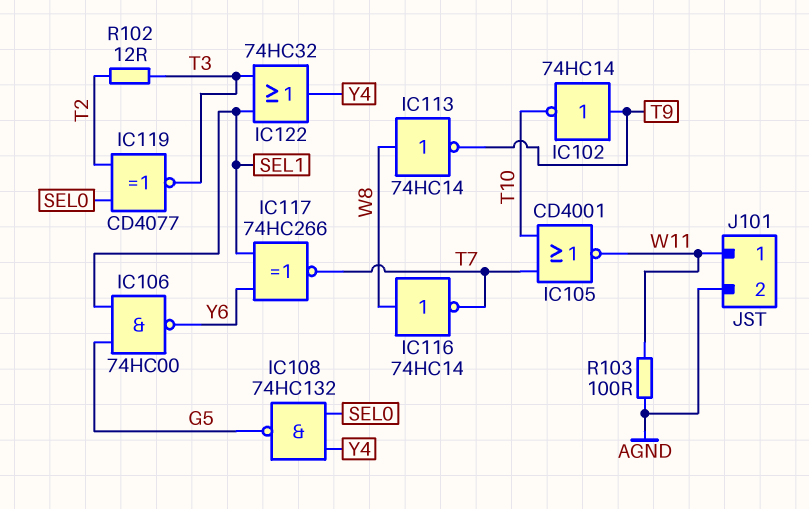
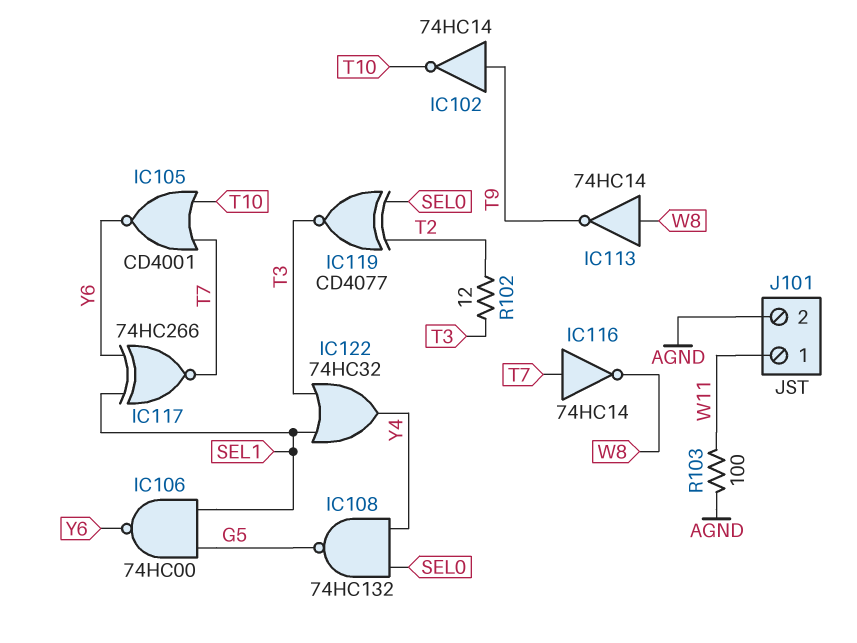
IC105: NOR CD4001 (in T7, in T10, out W11) -> NOR CD4001 (in T7, in T10, out Y6)
IC116: NOT 74HC14 (in W8, out T7) -> NOT 74HC14 (in T7, out W8)

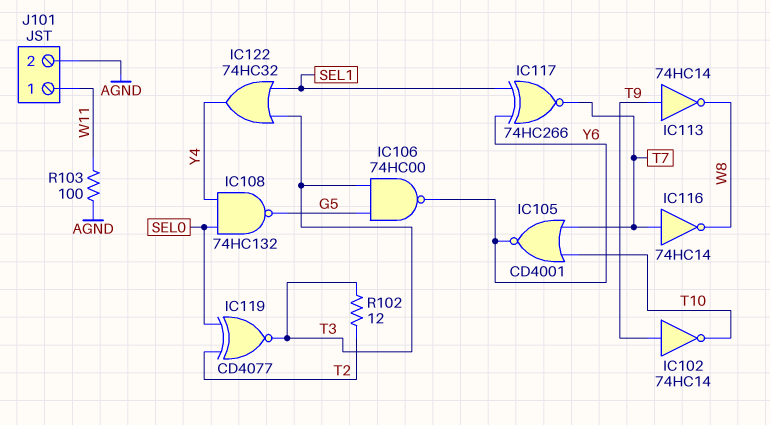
IC106: NAND 74HC00 (in G5, in SEL1, out Y6) -> NAND 74HC00 (in G5, in T3, out Y6)
IC113: NOT 74HC14 (in W8, out T9) -> NOT 74HC14 (in T9, out W8)

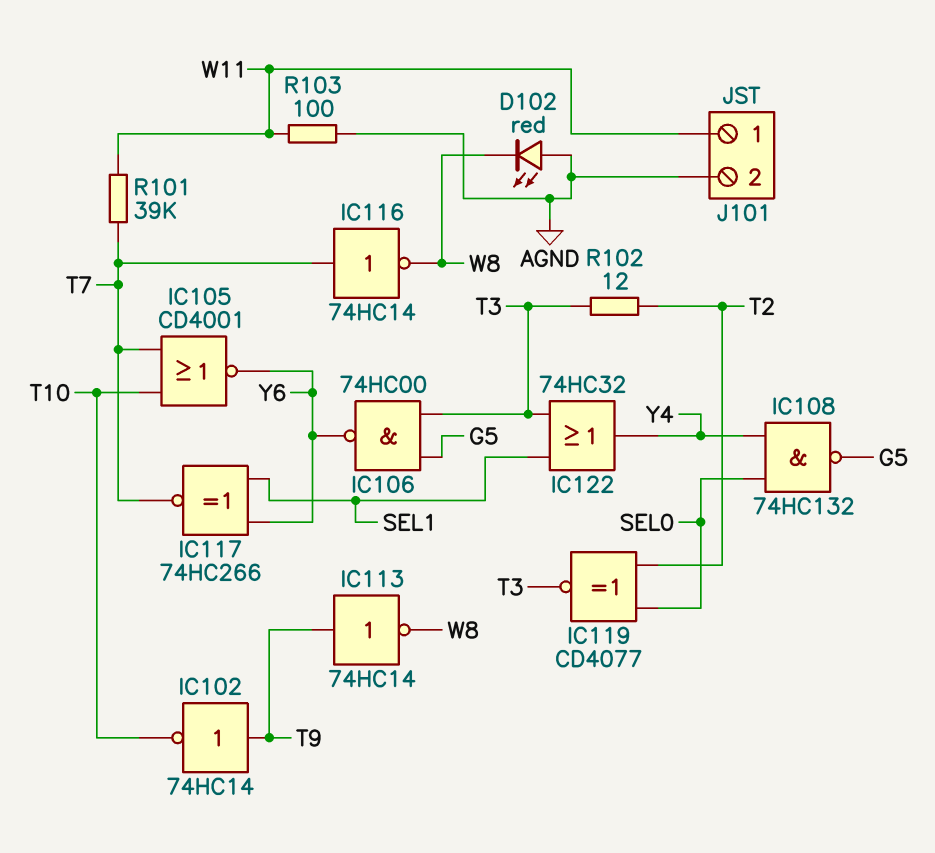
D102: none -> LED red (A AGND, K W8)
R101: none -> 39k (T7, W11)

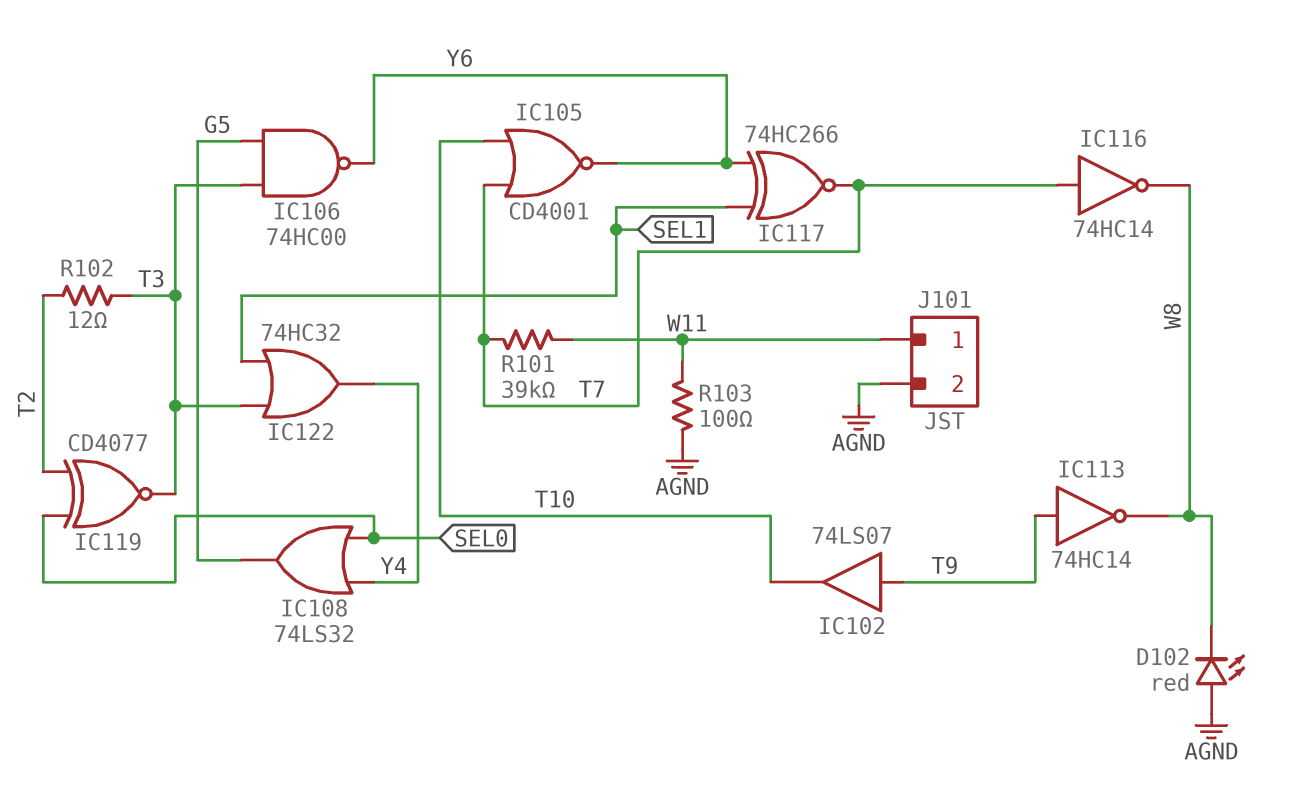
IC102: NOT 74HC14 (in T9, out T10) -> buffer 74LS07 (in T9, out T10)
IC108: NAND 74HC132 (in SEL0, in Y4, out G5) -> OR 74LS32 (in SEL0, in Y4, out G5)

